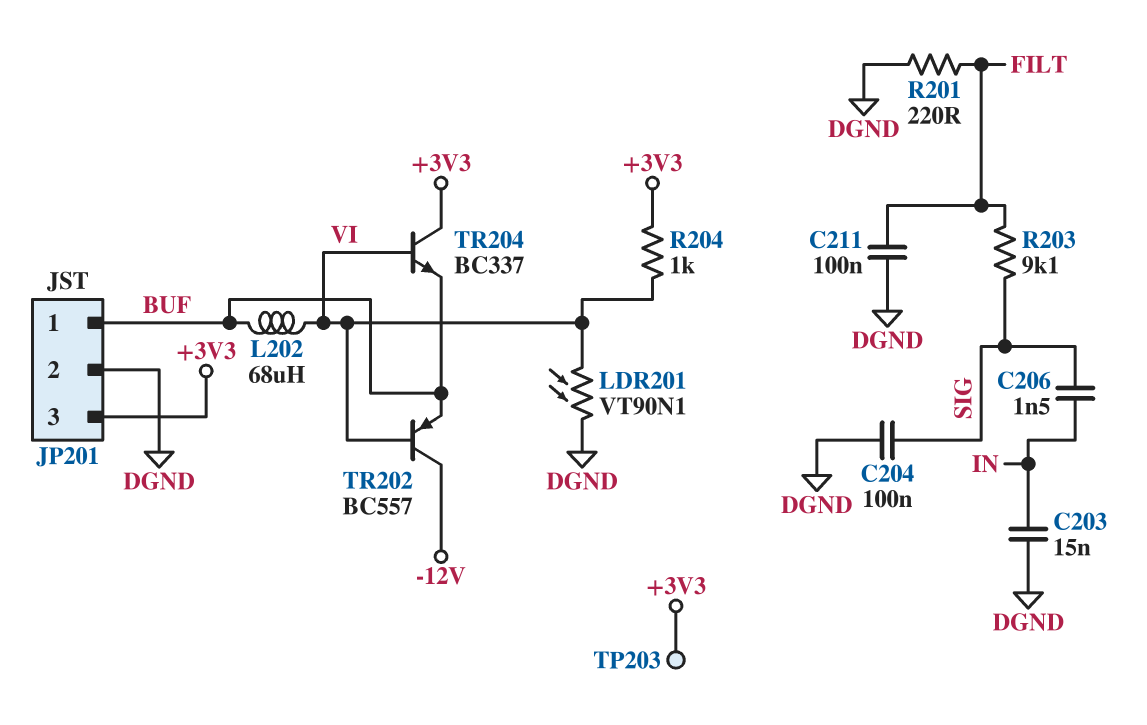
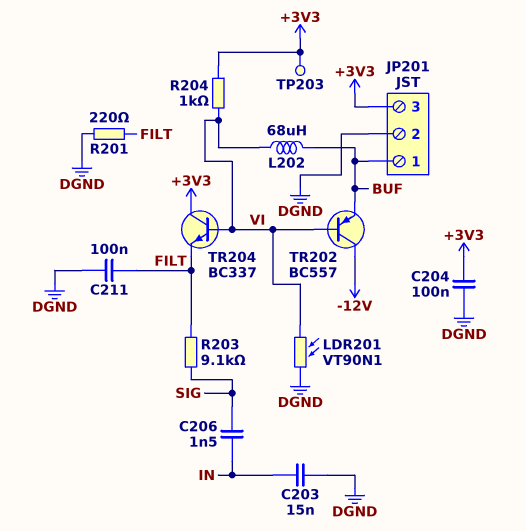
C204: 100nF (DGND, SIG) -> 100nF (+3V3, DGND)
TR204: NPN BC337 (B VI, C +3V3, E BUF) -> NPN BC337 (B VI, C +3V3, E FILT)

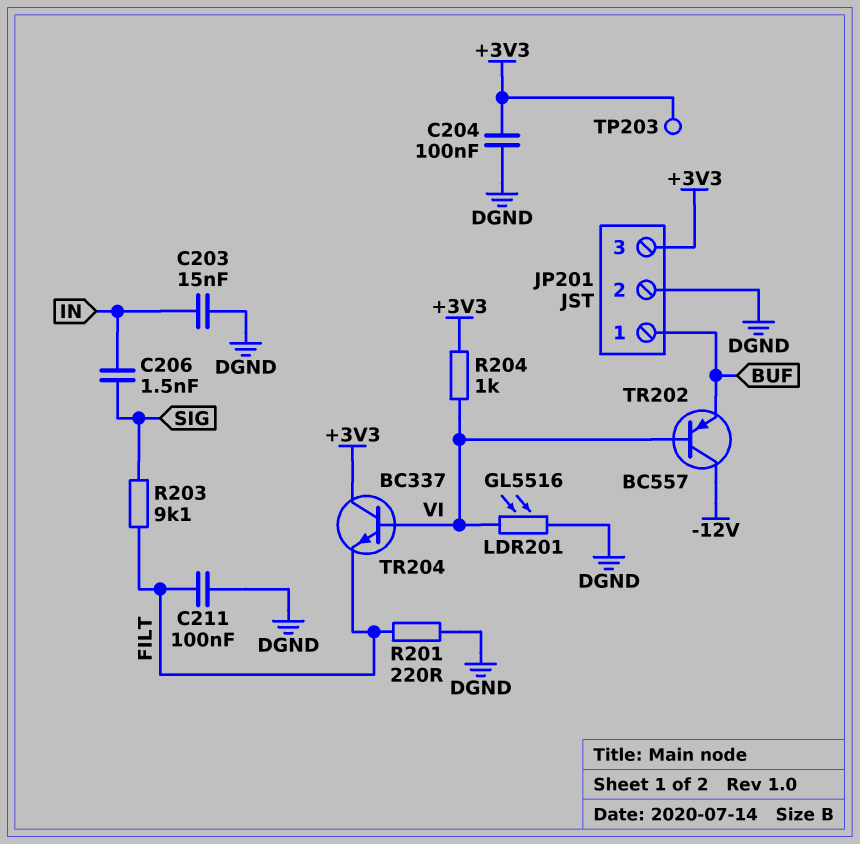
L202: 68uH (BUF, VI) -> none
LDR201: VT90N1 (DGND, VI) -> GL5516 (DGND, VI)

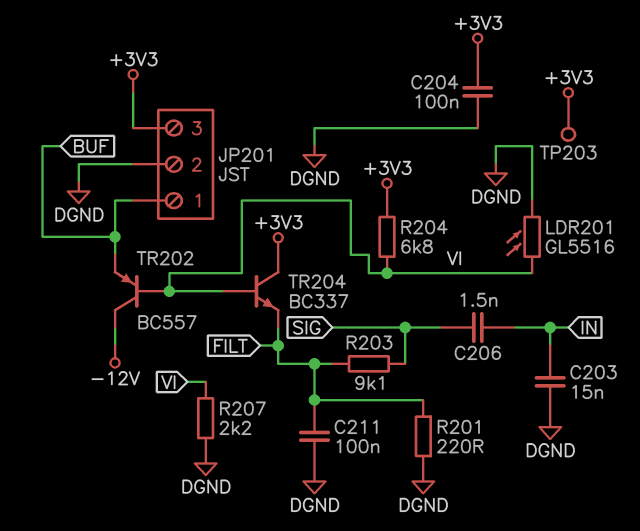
R204: 1k (+3V3, VI) -> 6.8k (+3V3, VI)
R207: none -> 2.2k (DGND, VI)

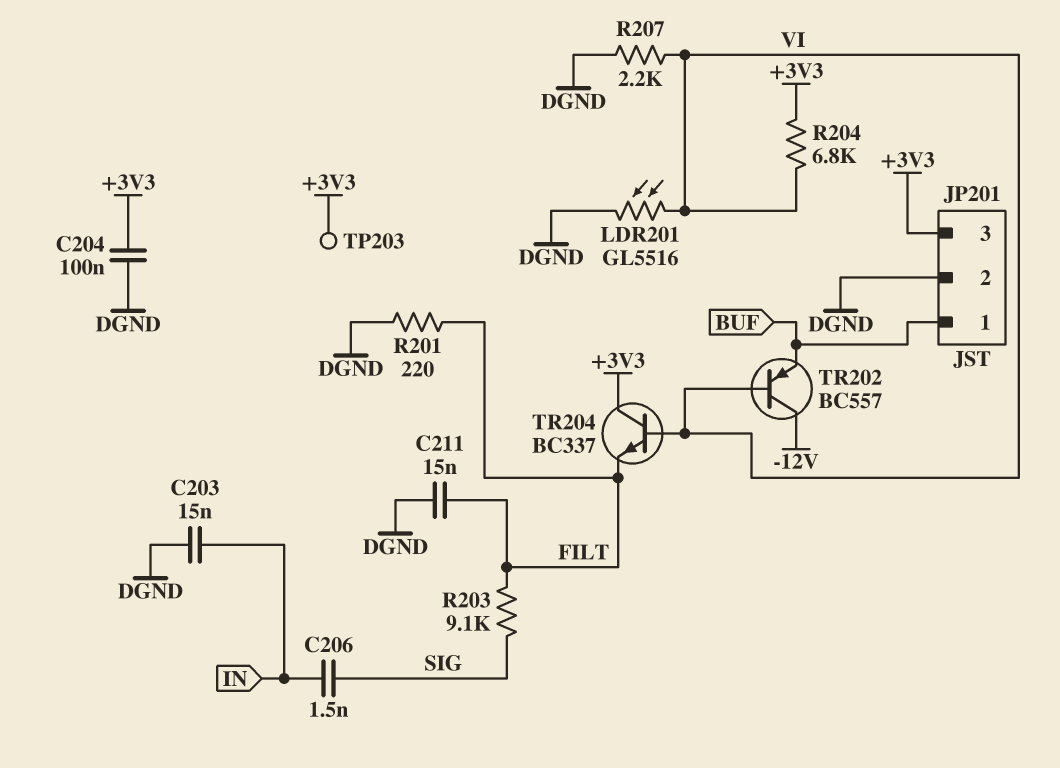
C211: 100nF (DGND, FILT) -> 15nF (DGND, FILT)

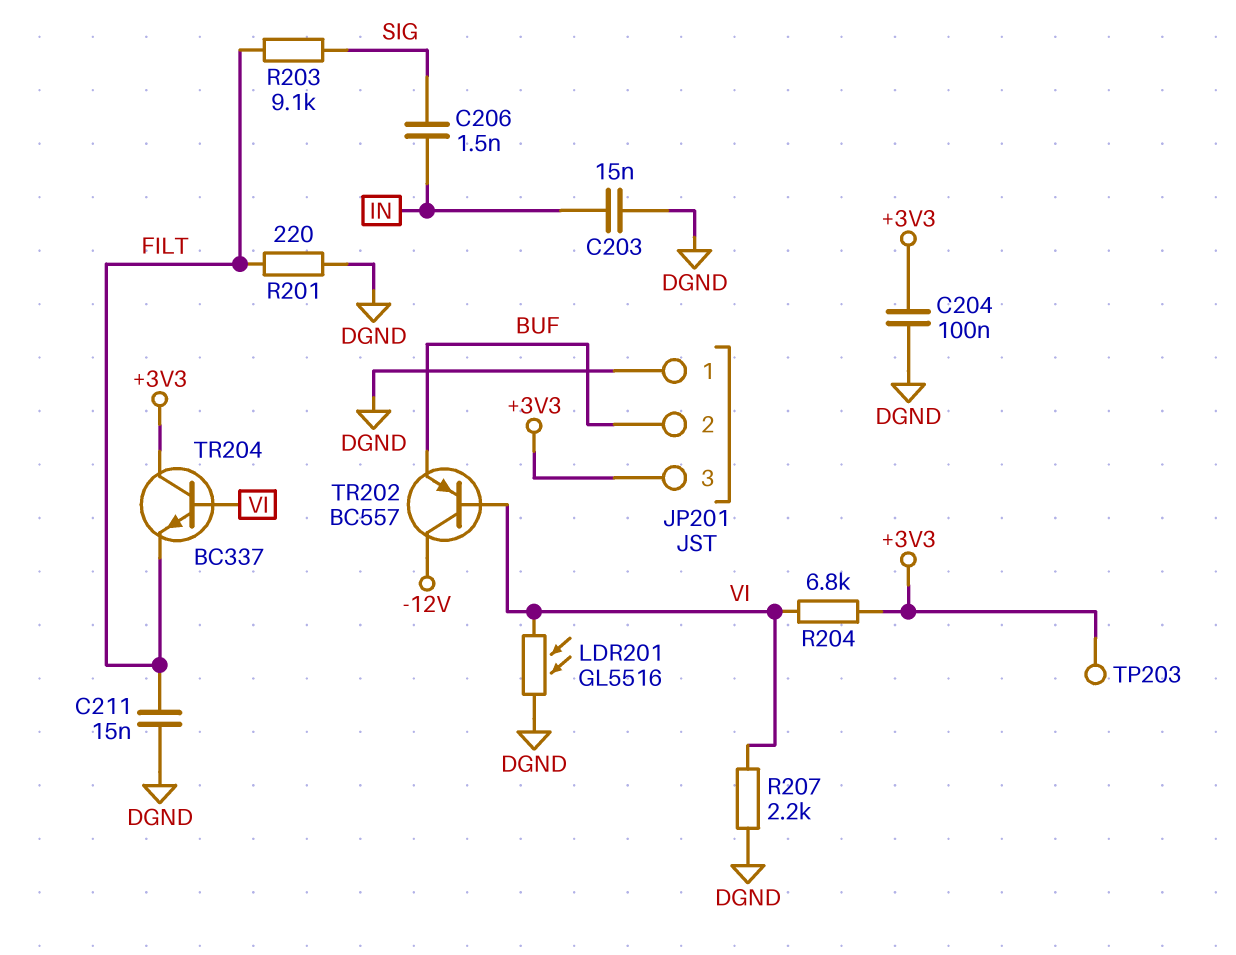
JP201 pin 1: BUF -> DGND
JP201 pin 2: DGND -> BUF

